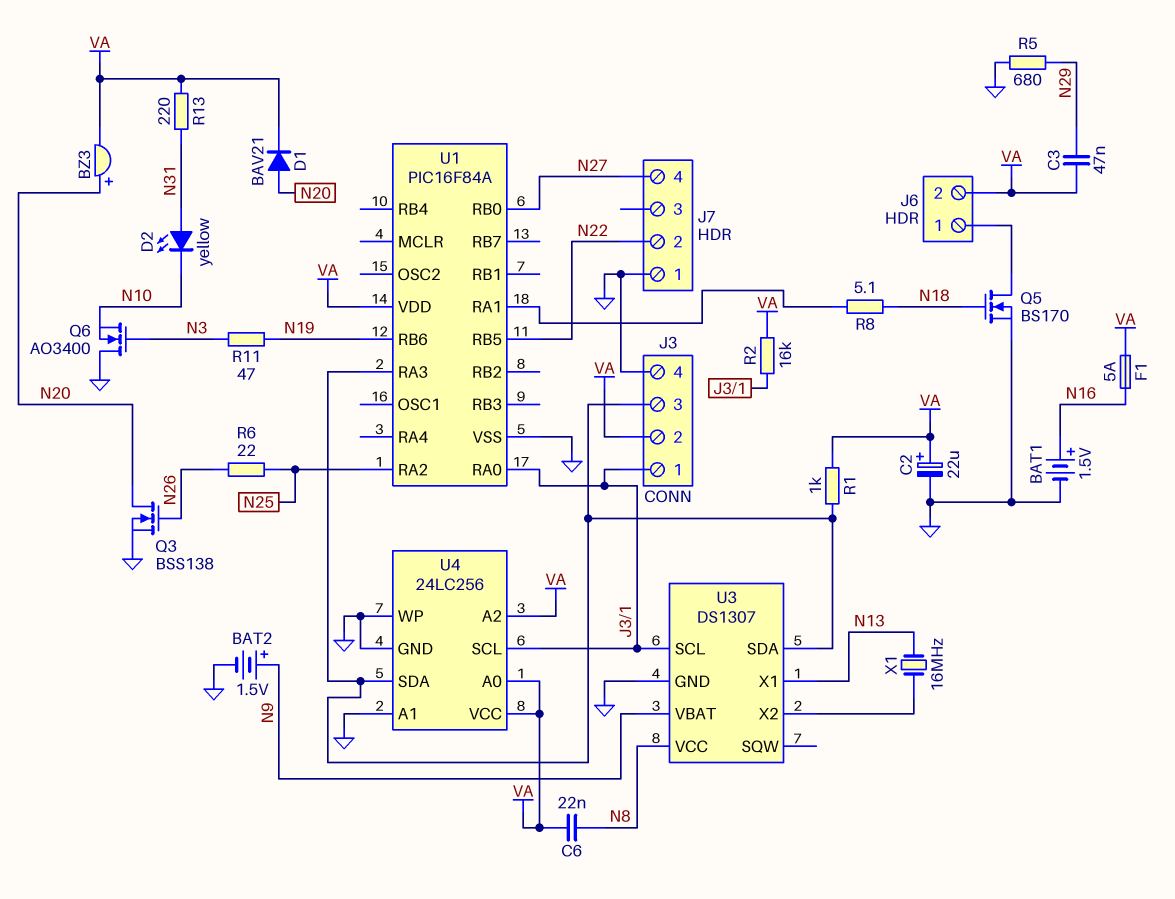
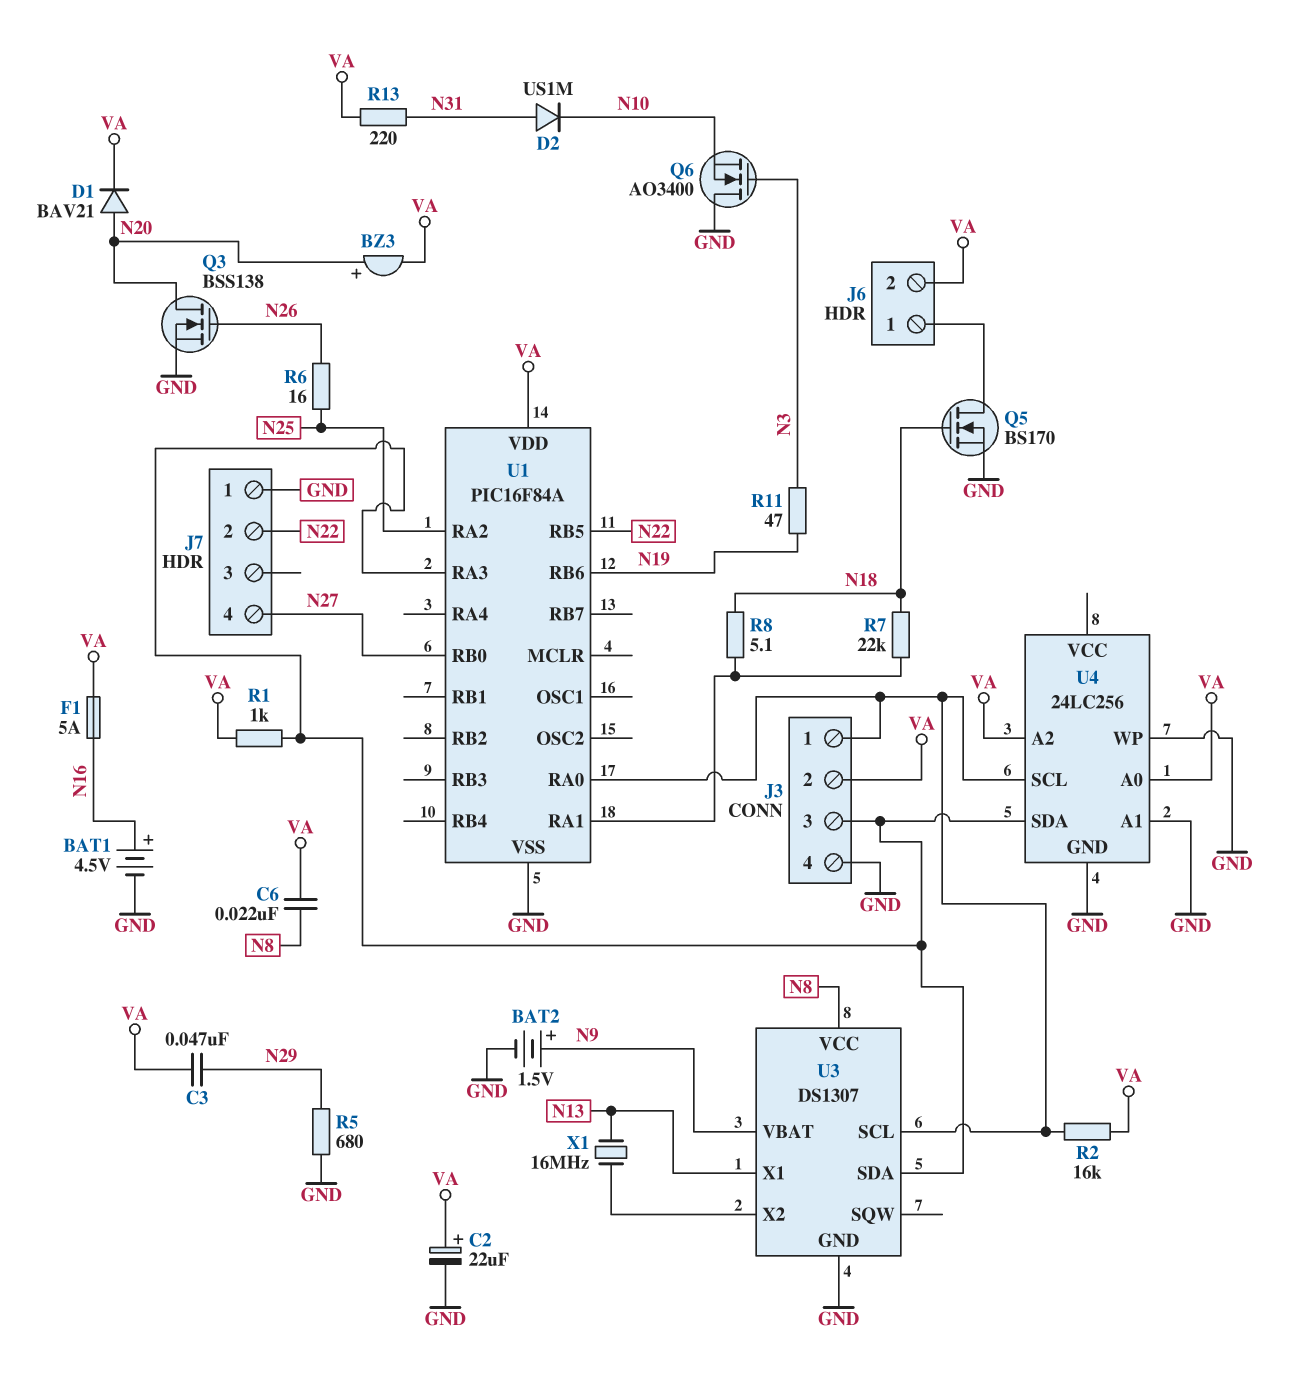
BAT1: 1.5V (plus N16, minus GND) -> 4.5V (plus N16, minus GND)
D2: LED yellow (A N31, K N10) -> diode US1M (A N31, K N10)
R6: 22 (N25, N26) -> 16 (N25, N26)
R7: none -> 22k (N18, U1/RA1)
U4 pin VCC: VA -> none

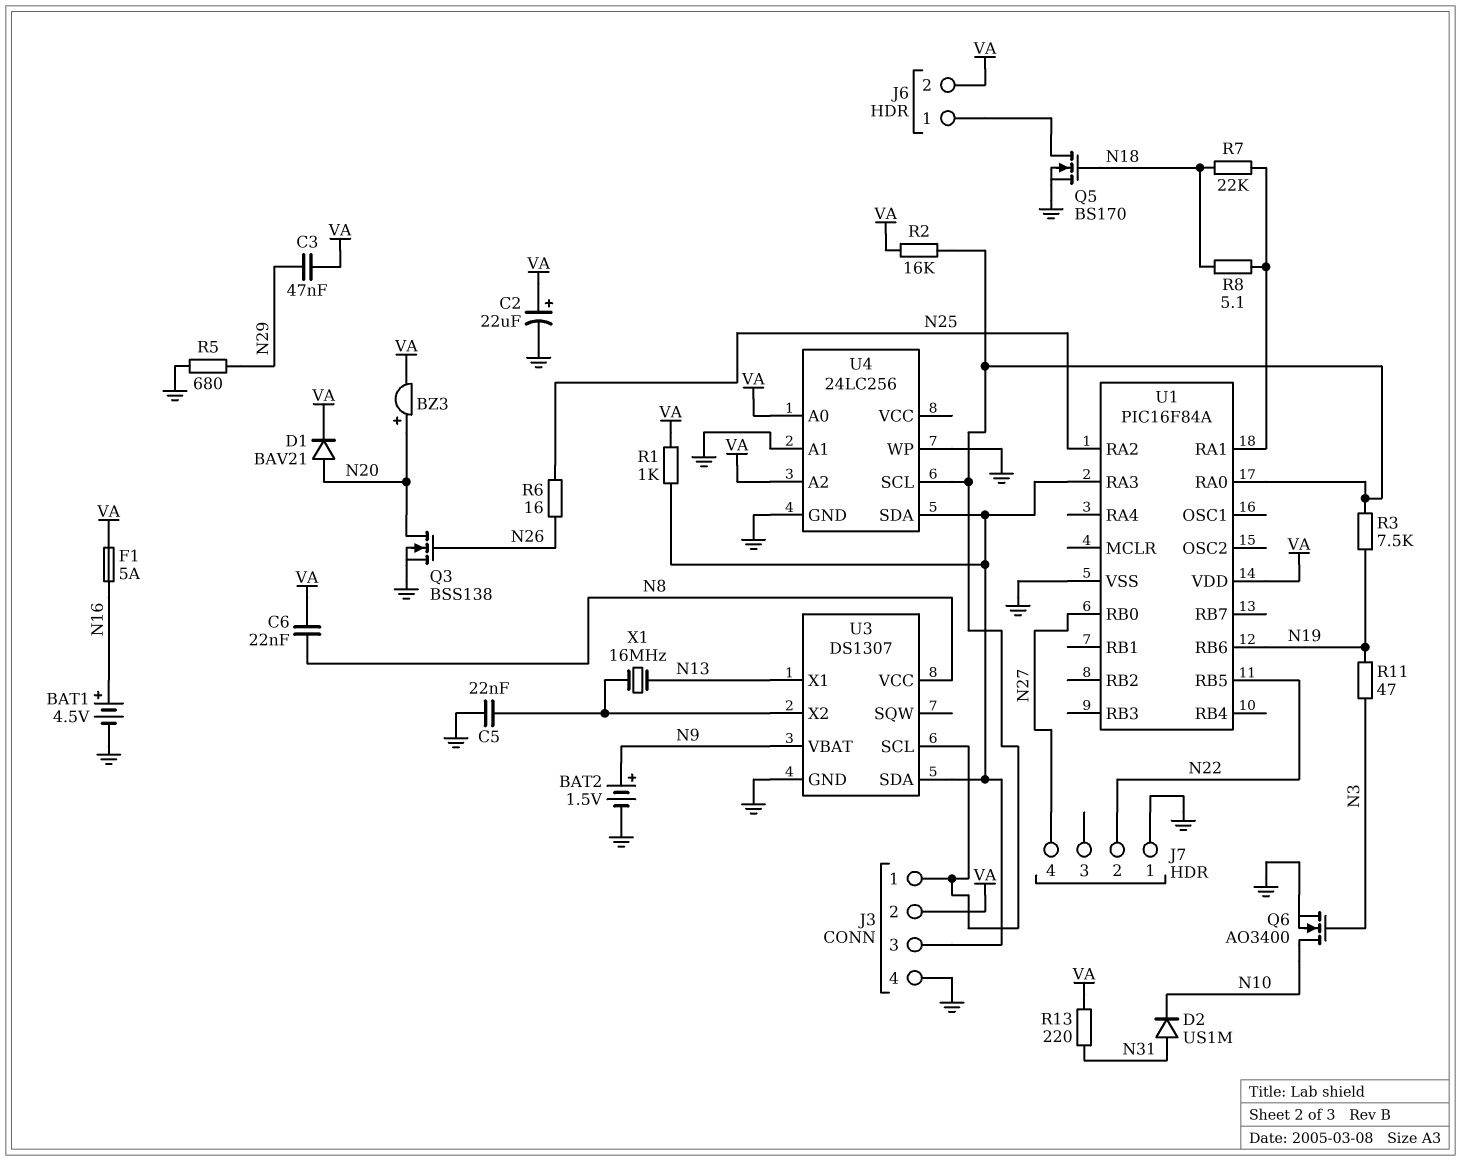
C5: none -> 22nF (GND, U3/X2)
Q6: NMOS AO3400 (G N3, D GND, S N10) -> NMOS AO3400 (G N3, D N10, S GND)
R3: none -> 7.5k (J3/1, N19)

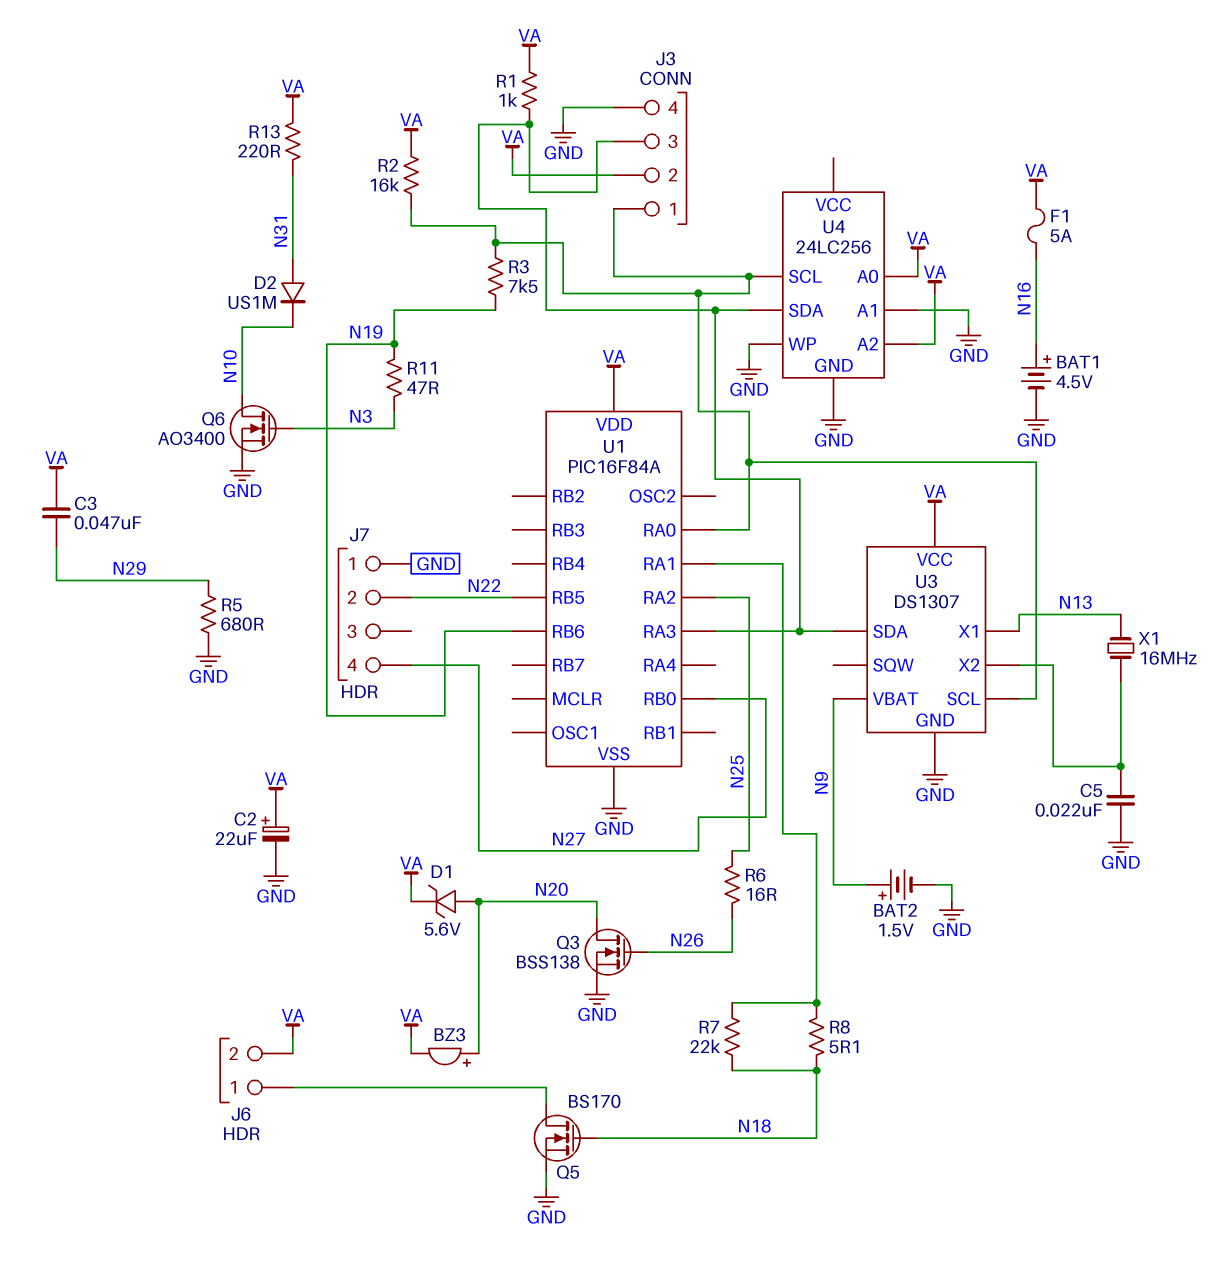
C6: 22nF (N8, VA) -> none
D1: diode BAV21 (A N20, K VA) -> zener 5.6V (A N20, K VA)
U3 pin VCC: N8 -> VA

